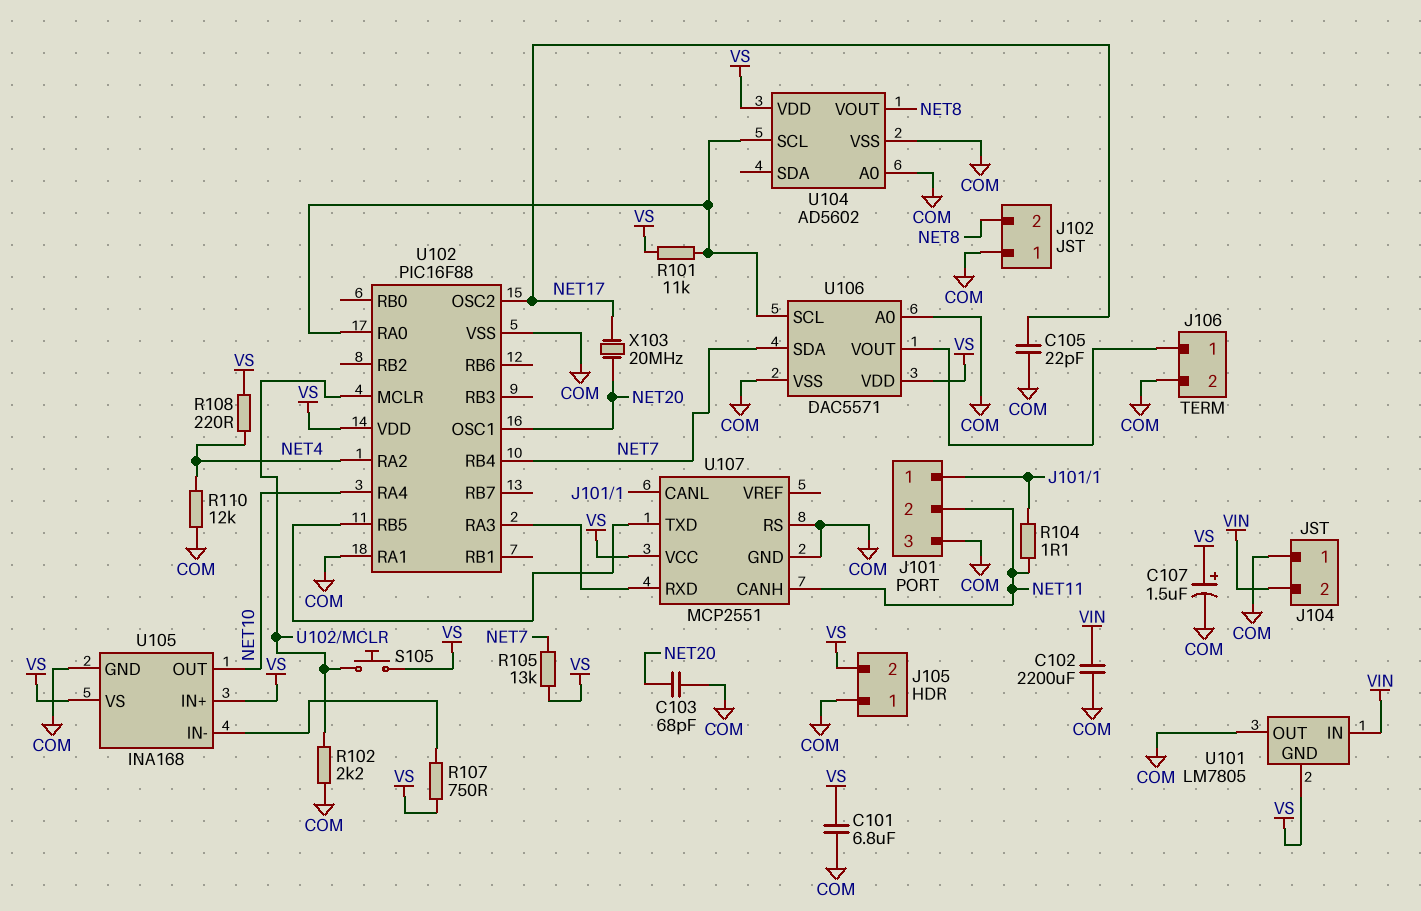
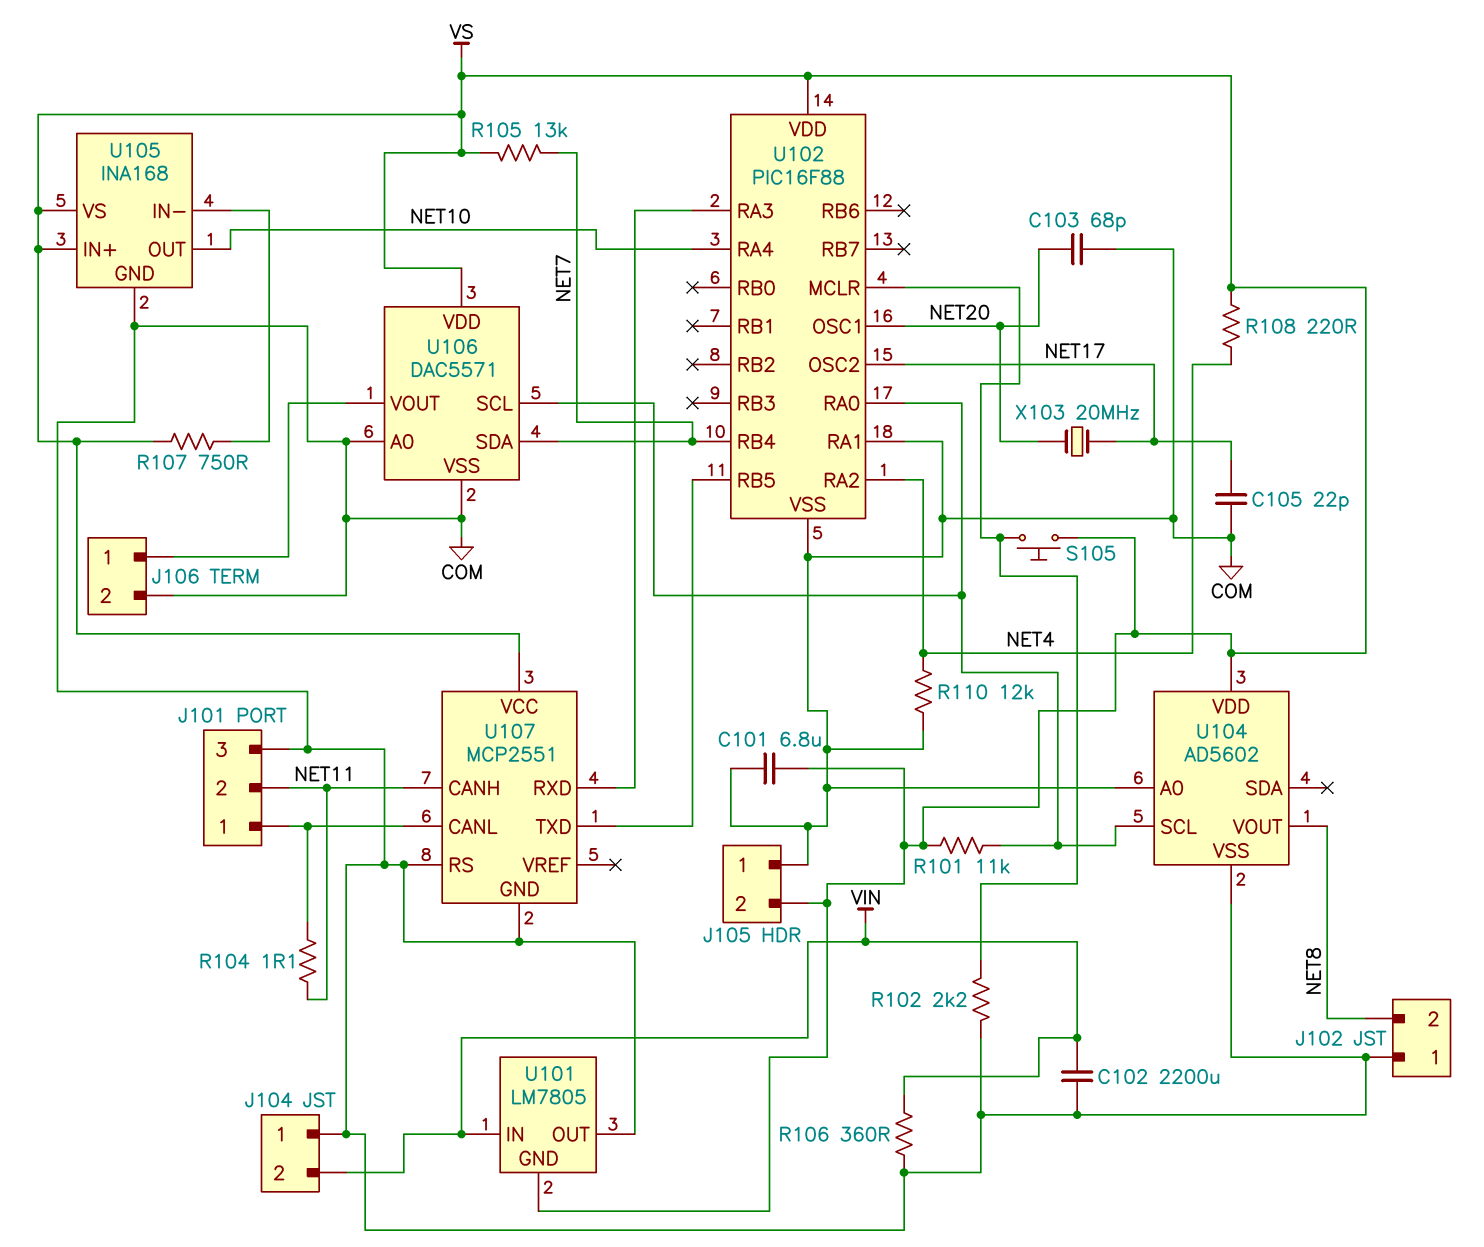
C107: 1.5uF (plus VS, minus COM) -> none
R106: none -> 360 (COM, VIN)

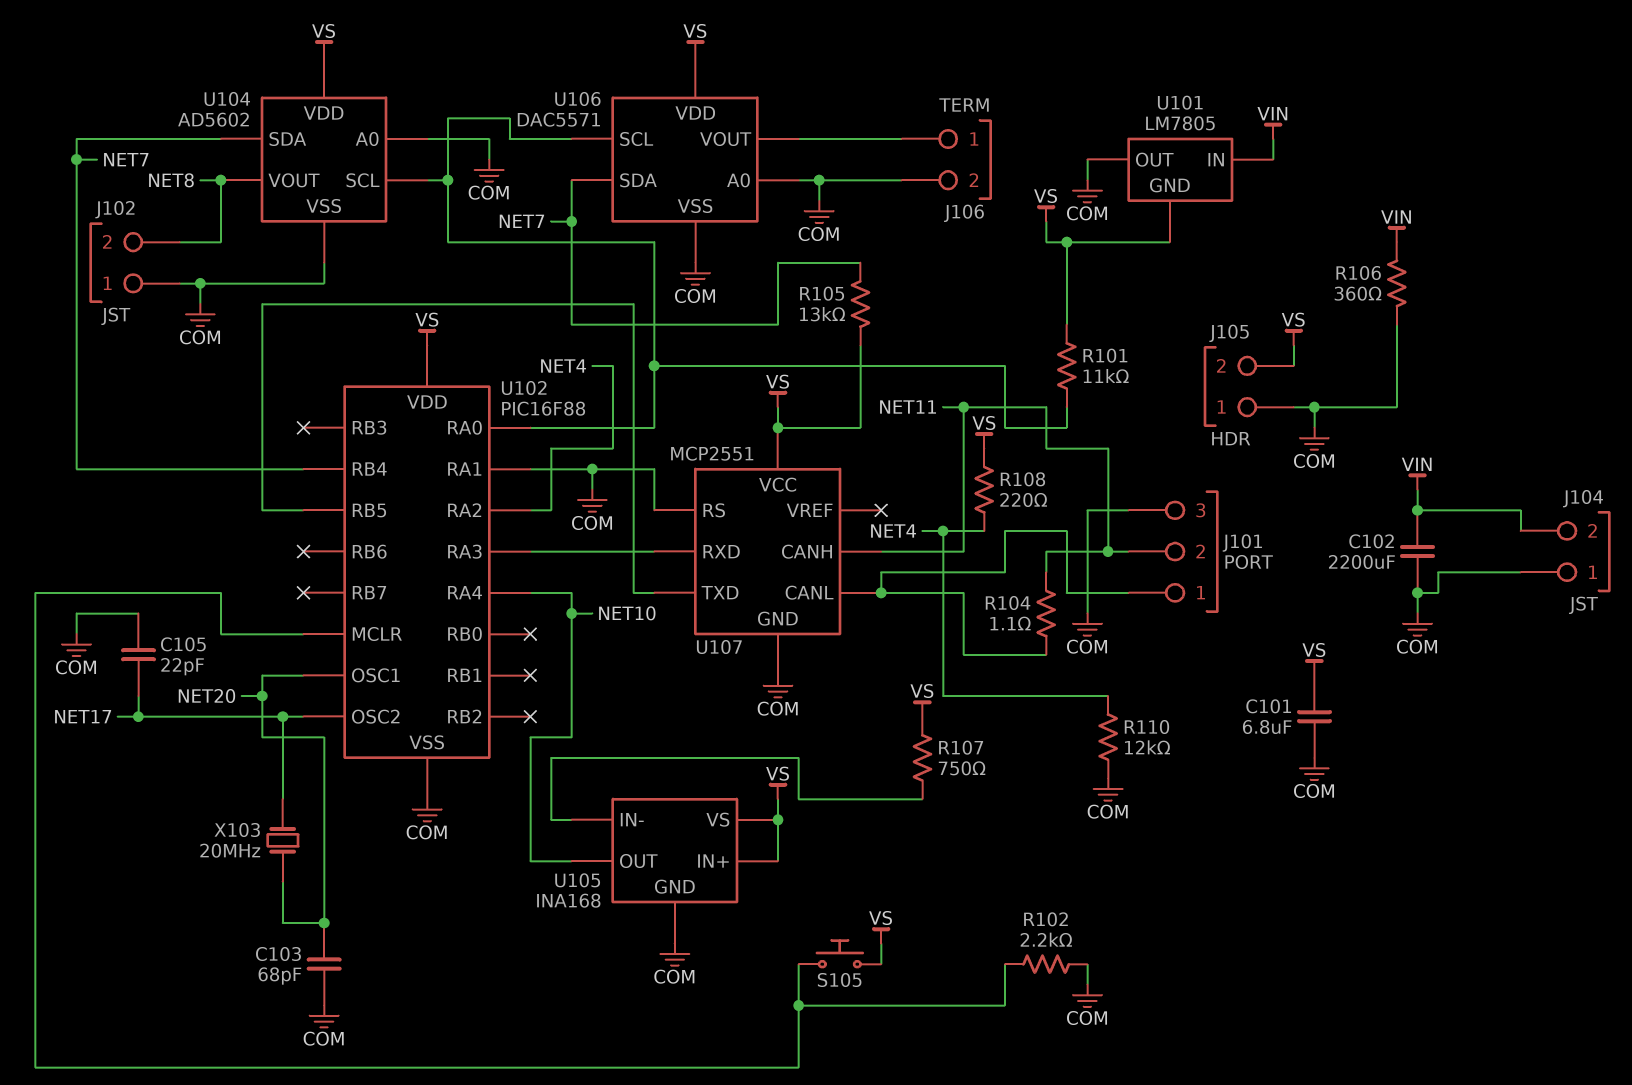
U104 pin SDA: none -> NET7

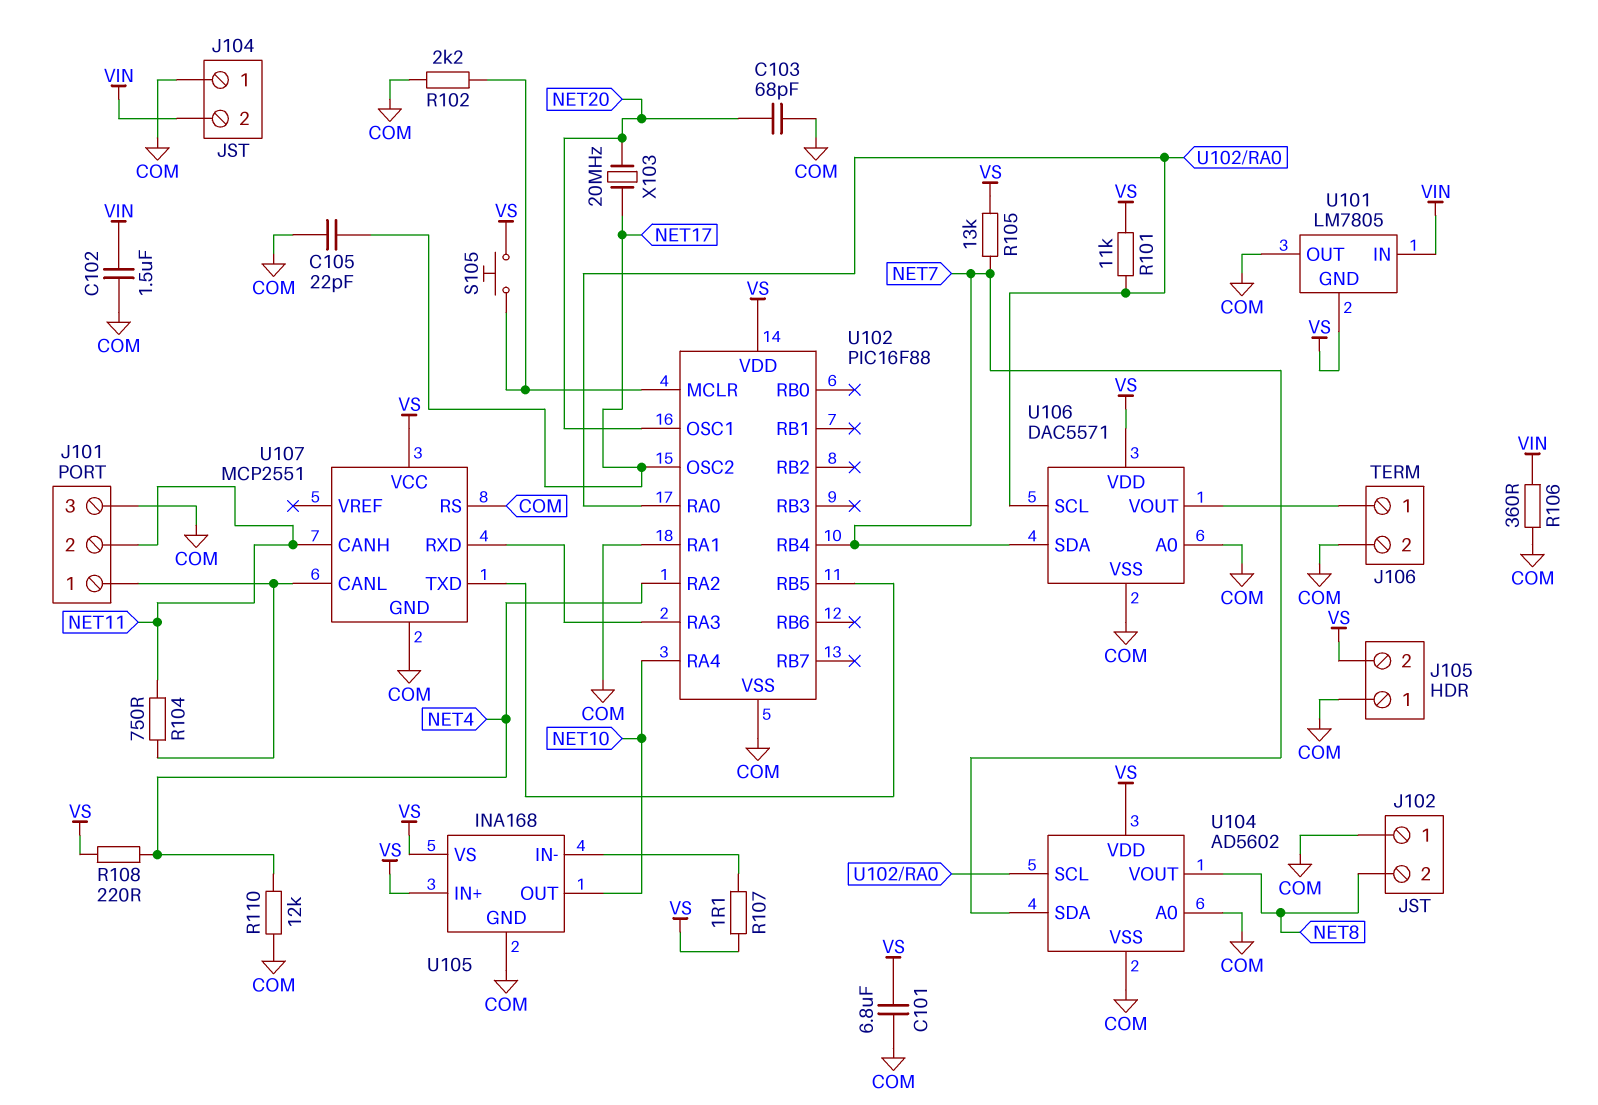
C102: 2200uF (COM, VIN) -> 1.5uF (COM, VIN)
R104: 1.1 (J101/1, NET11) -> 750 (J101/1, NET11)
R107: 750 (U105/IN-, VS) -> 1.1 (U105/IN-, VS)

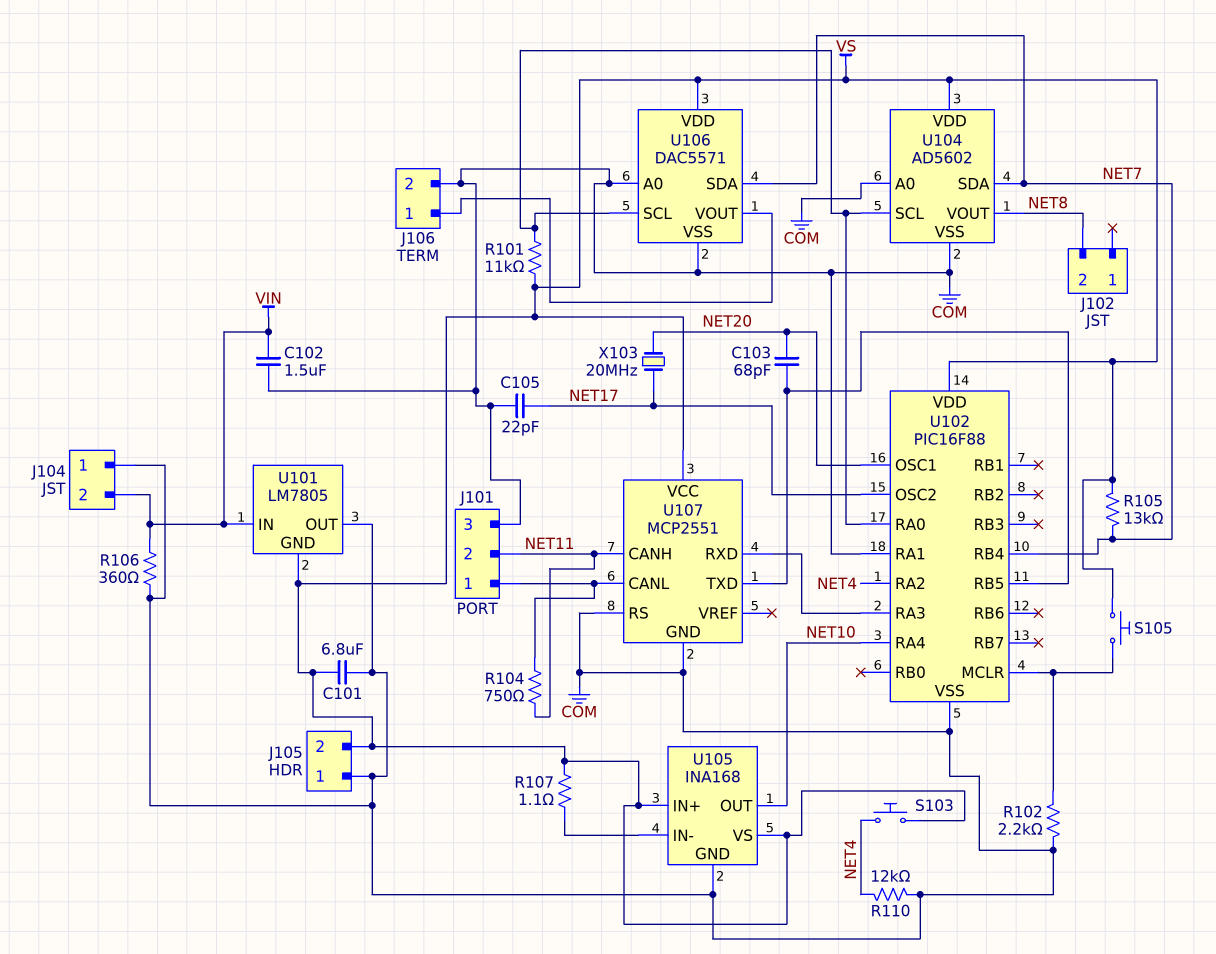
C103: 68pF (COM, NET20) -> 68pF (NET20, U102/RB5)
J102 pin 1: COM -> none
R108: 220 (NET4, VS) -> none
S103: none -> button (NET4, VS)

